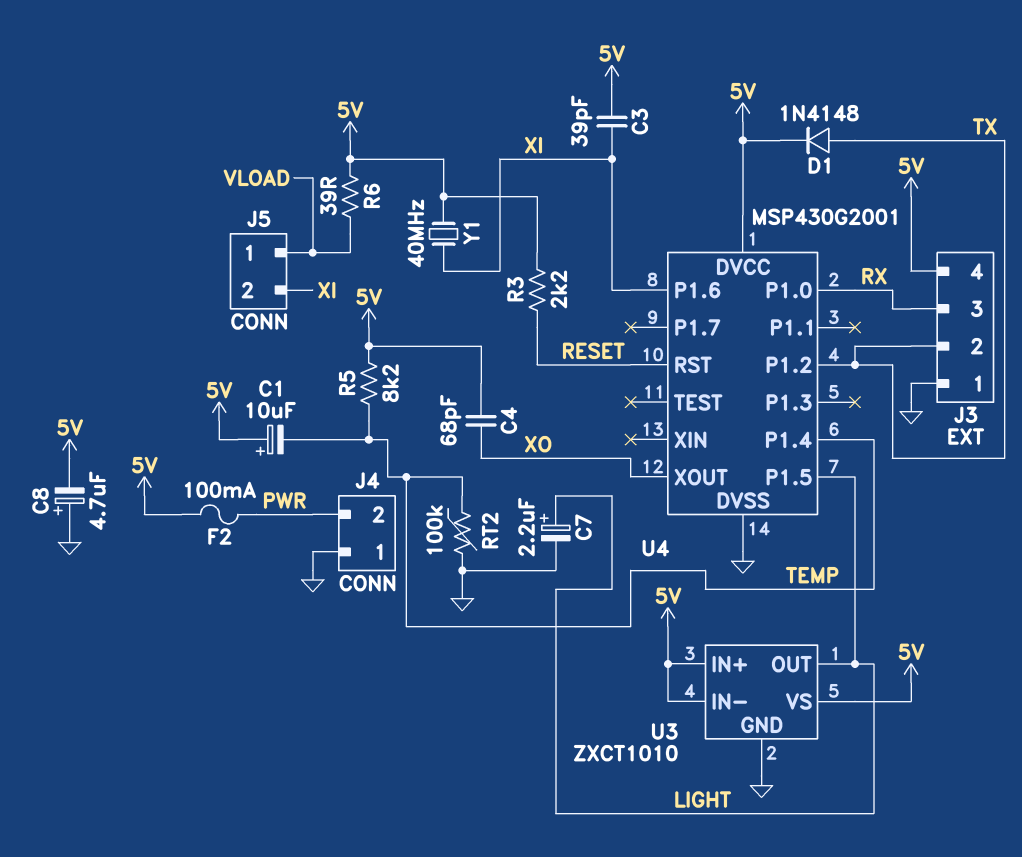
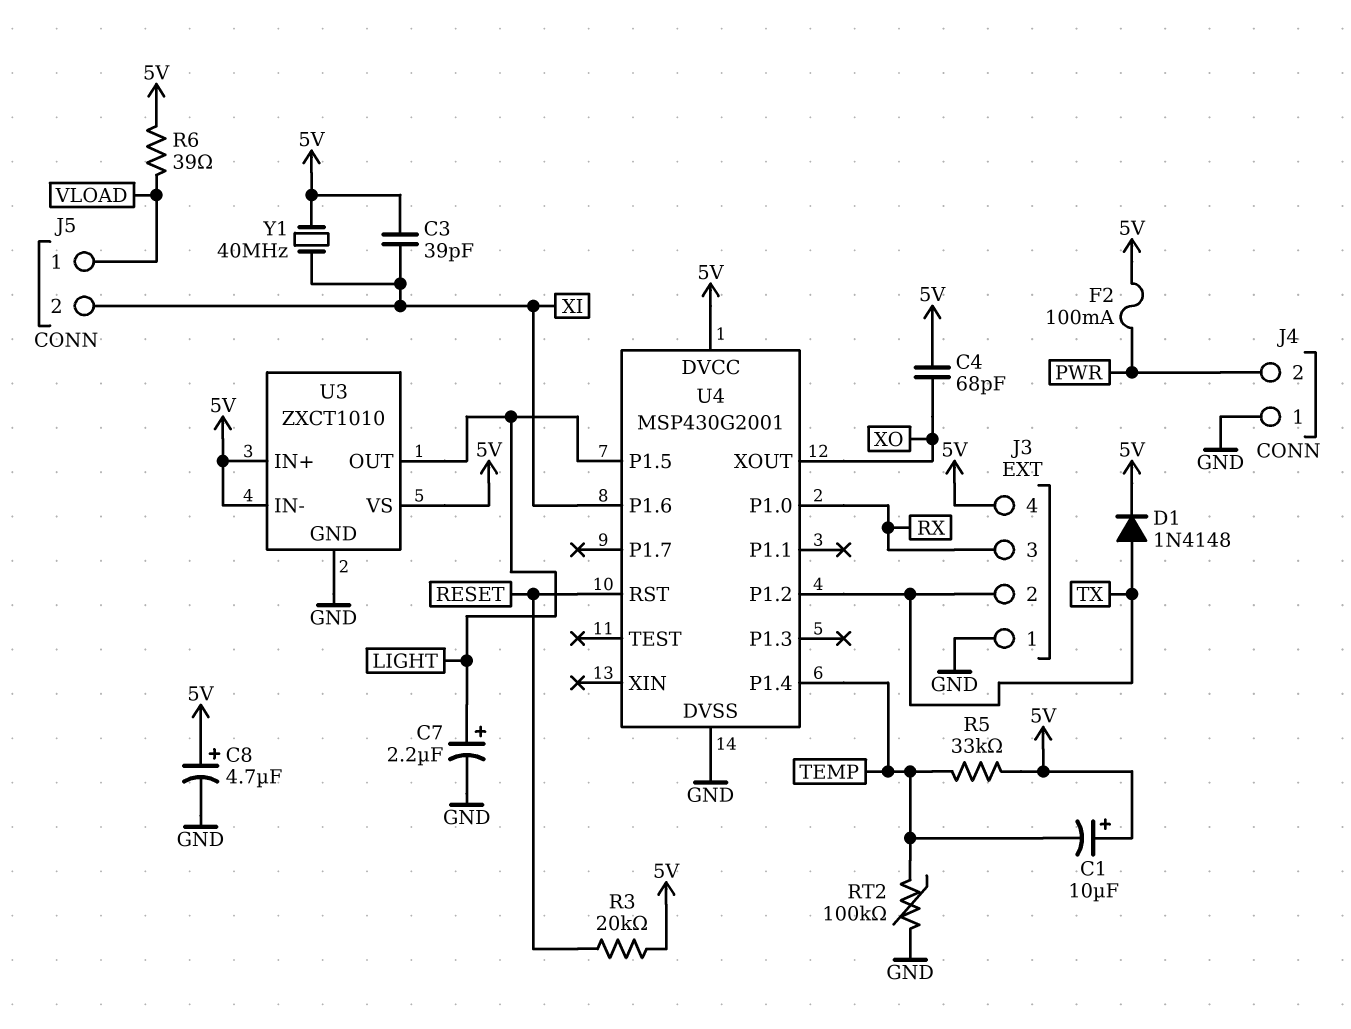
C8: 4.7uF (plus GND, minus 5V) -> 4.7uF (plus 5V, minus GND)
R3: 2.2k (5V, RESET) -> 20k (5V, RESET)
R5: 8.2k (5V, TEMP) -> 33k (5V, TEMP)

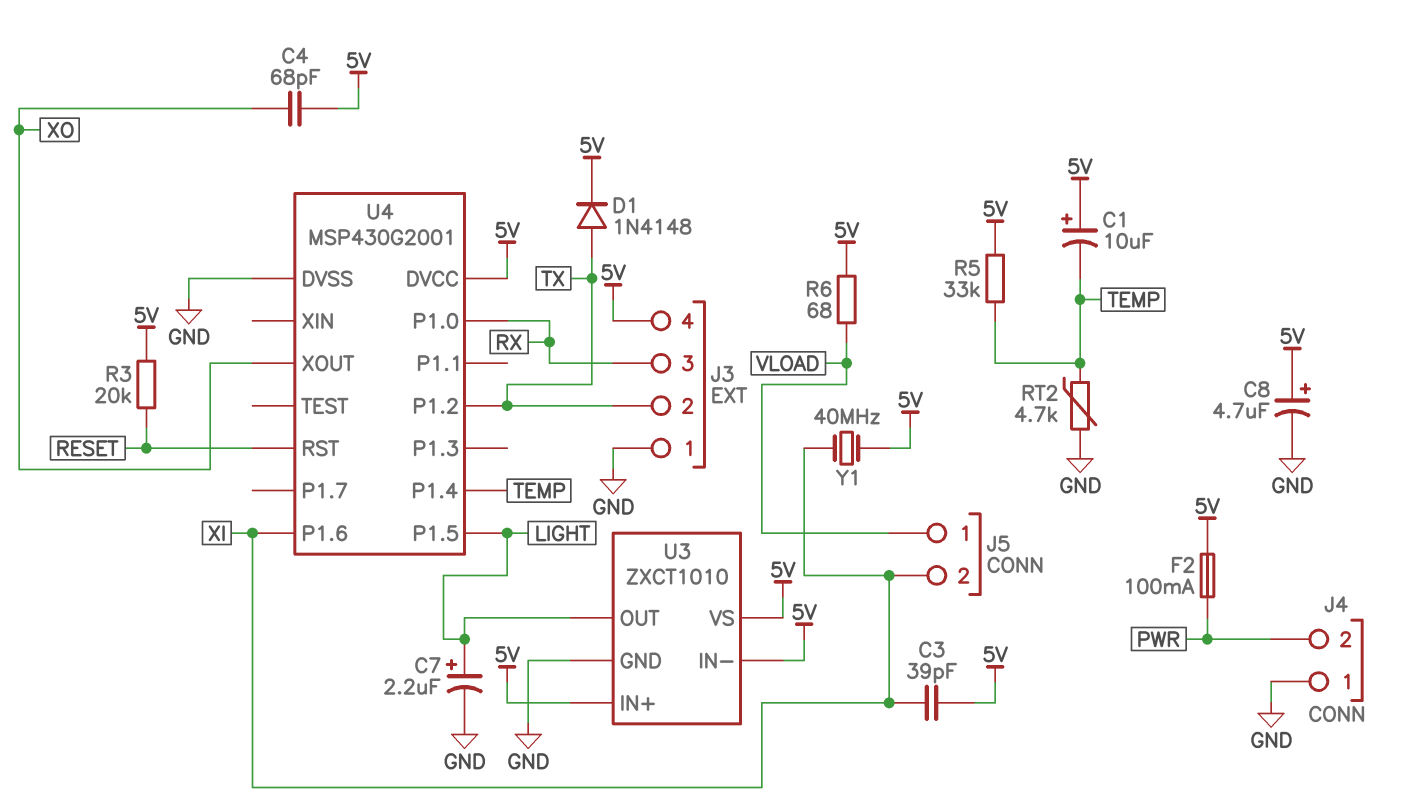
R6: 39 (5V, VLOAD) -> 68 (5V, VLOAD)
RT2: 100k (GND, TEMP) -> 4.7k (GND, TEMP)

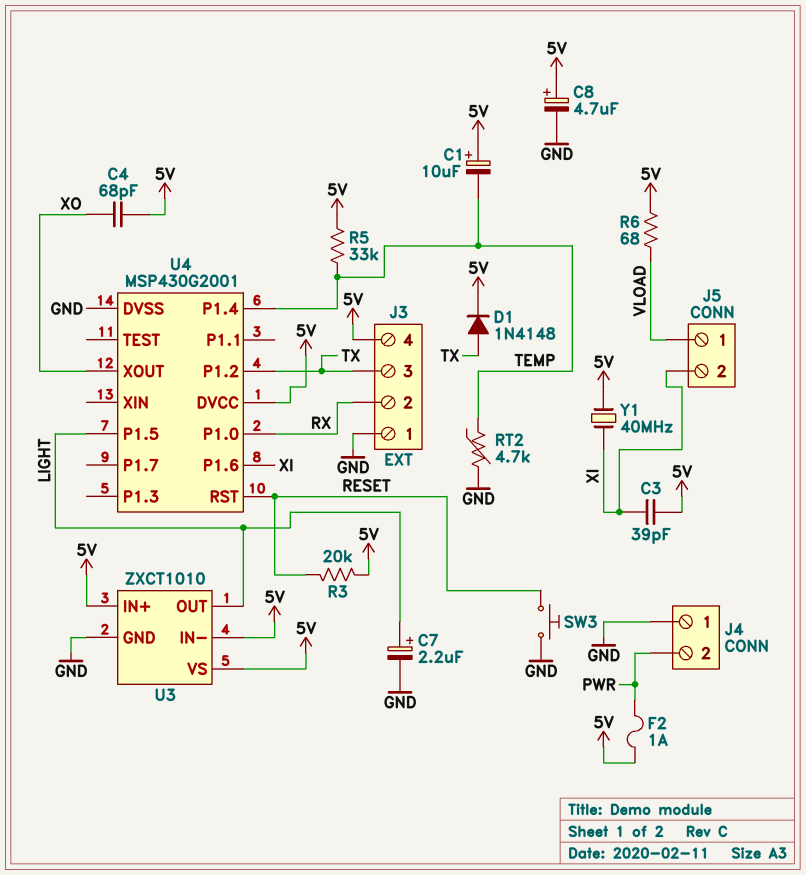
F2: 100mA (5V, PWR) -> 1A (5V, PWR)
J3 pin 2: TX -> RX
J3 pin 3: RX -> TX
SW3: none -> button (GND, RESET)

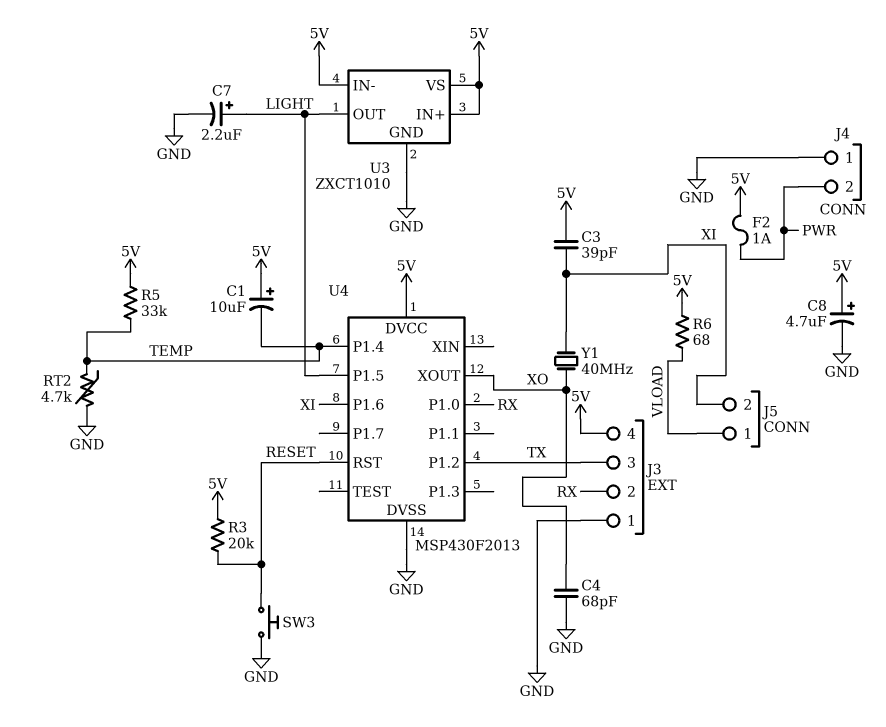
C4: 68pF (5V, XO) -> 68pF (GND, XO)
D1: diode 1N4148 (A TX, K 5V) -> none
U4: MSP430G2001 -> MSP430F2013
Y1: 40MHz (5V, XI) -> 40MHz (XI, XO)

